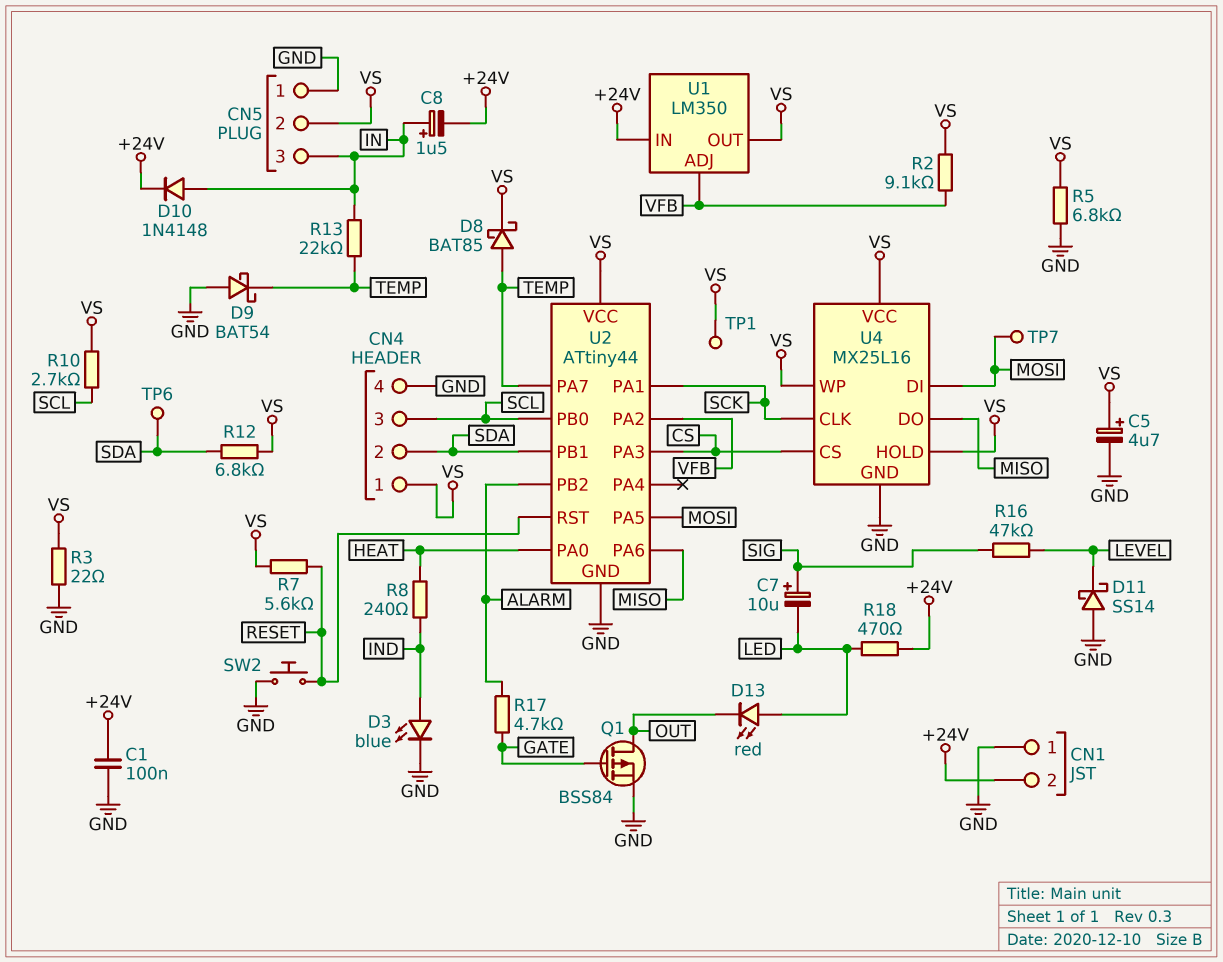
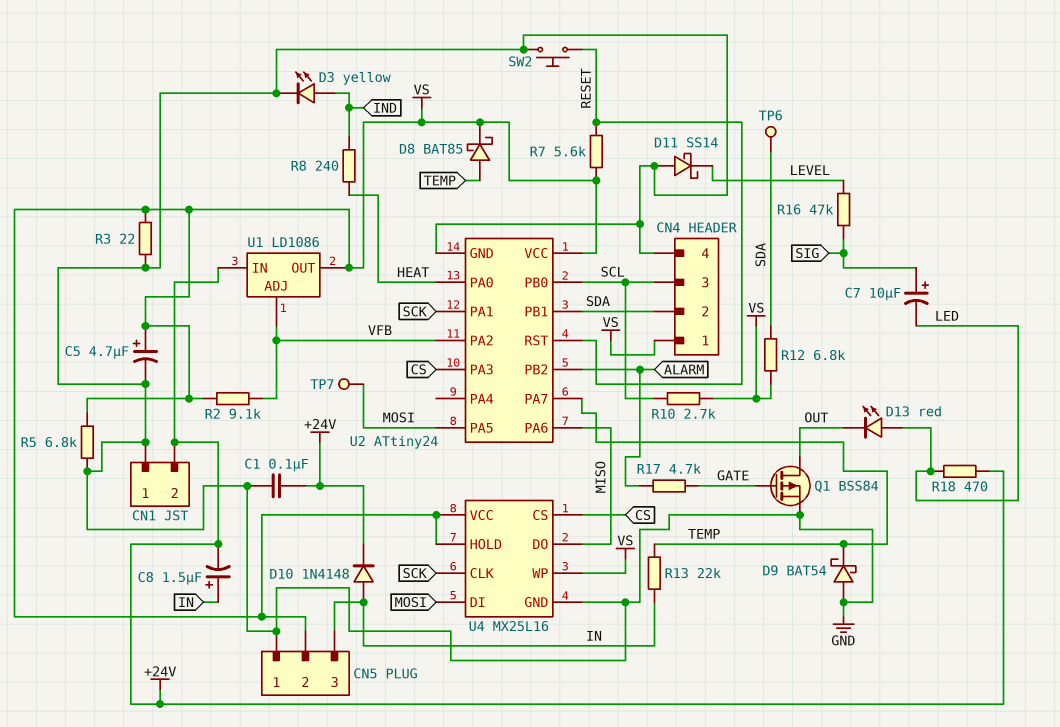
D3: LED blue (A IND, K GND) -> LED yellow (A IND, K GND)
TP1: test point (VS) -> none
U1: LM350 -> LD1086
U2: ATtiny44 -> ATtiny24

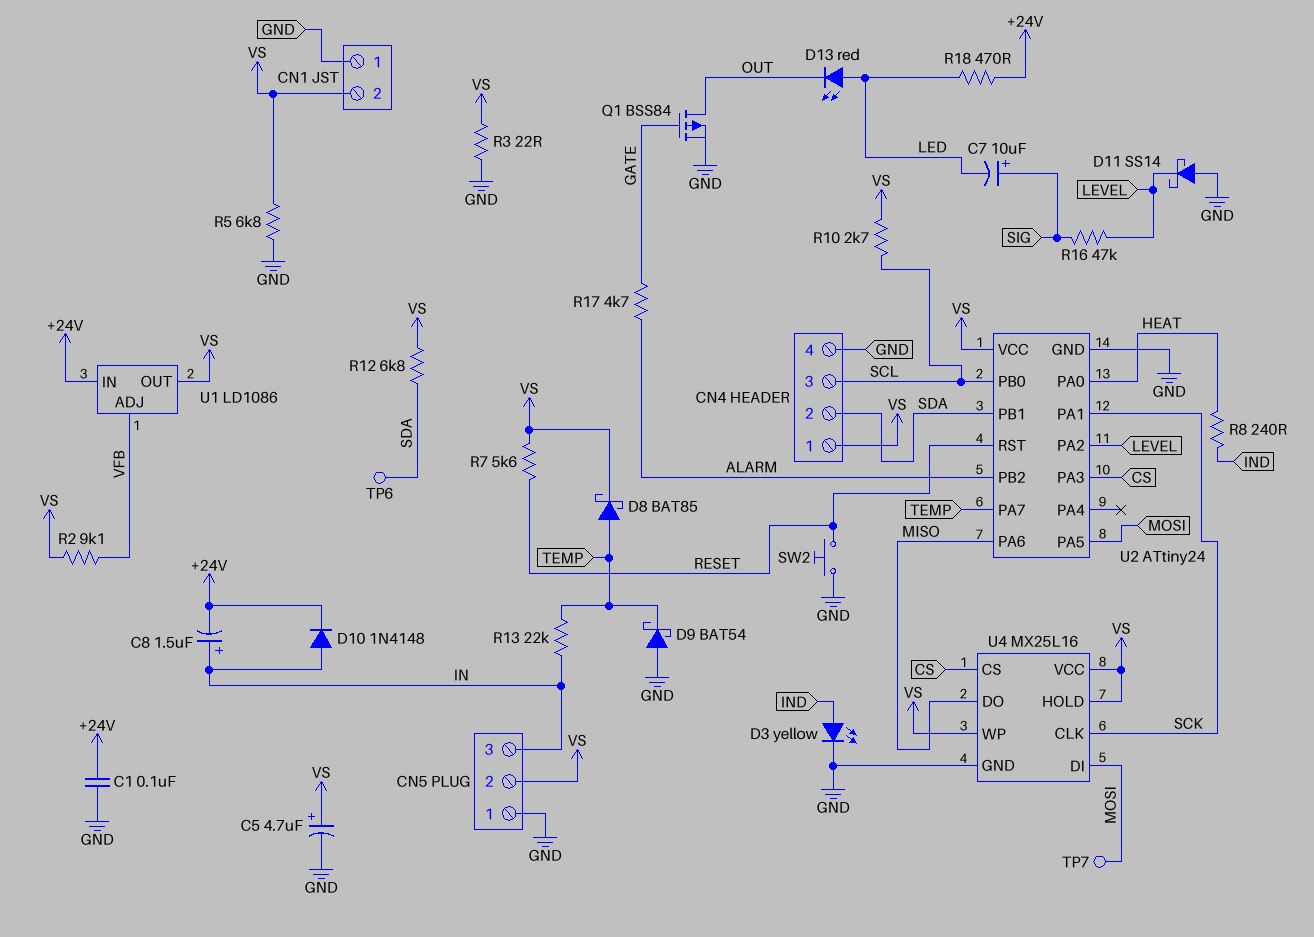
CN1 pin 2: +24V -> VS
U2 pin PA2: VFB -> LEVEL

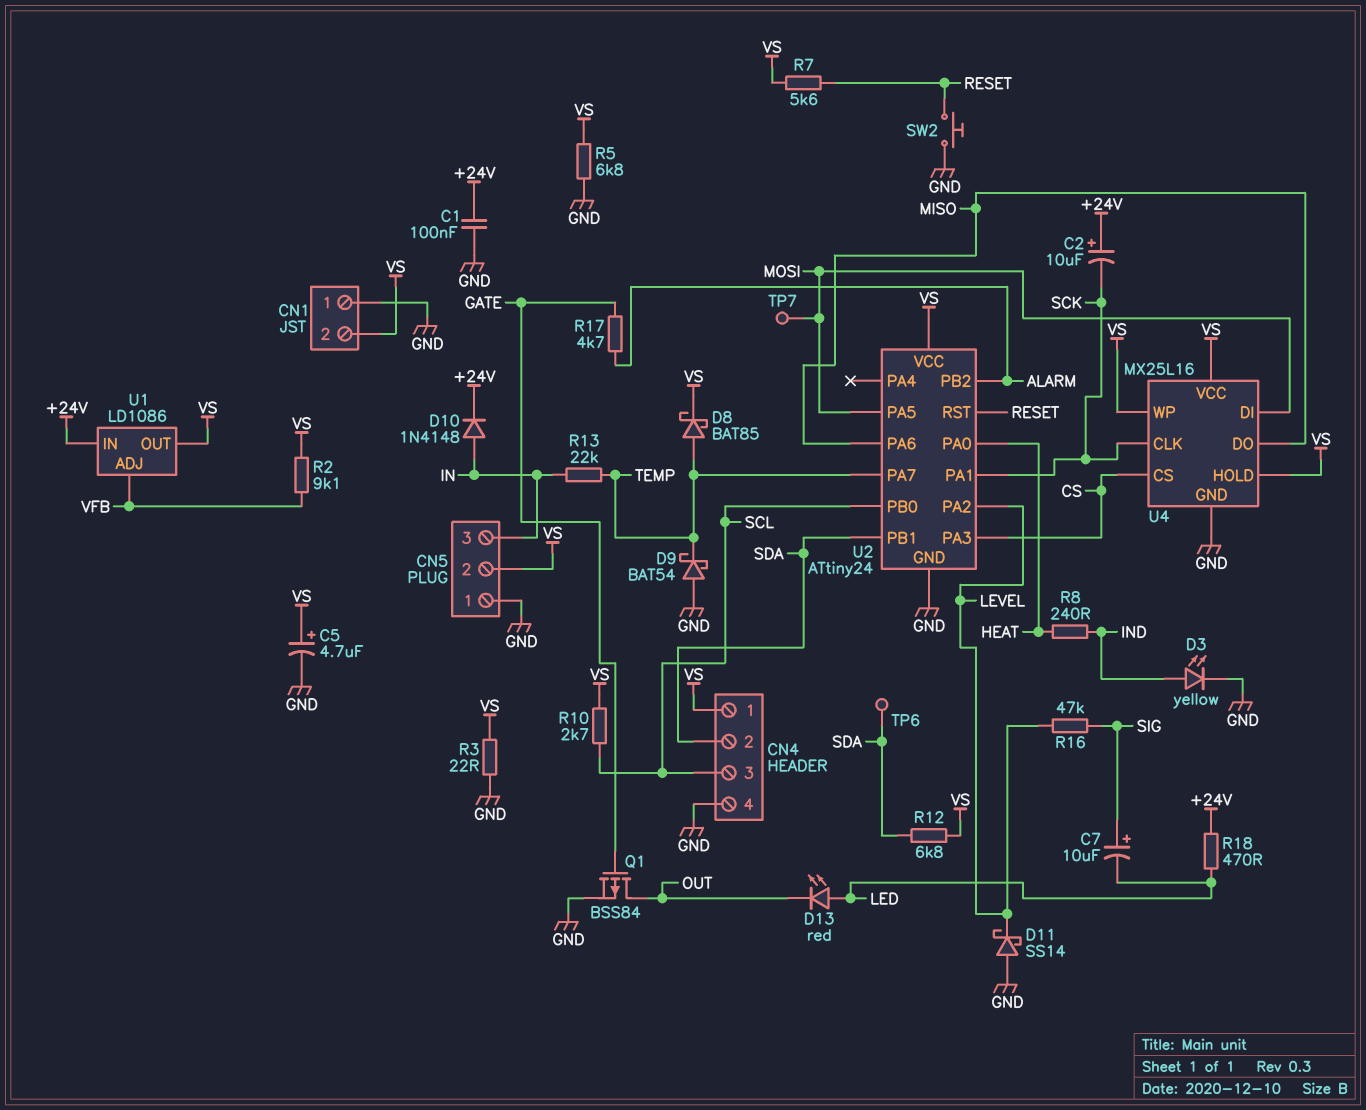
C2: none -> 10uF (plus +24V, minus SCK)
C8: 1.5uF (plus IN, minus +24V) -> none

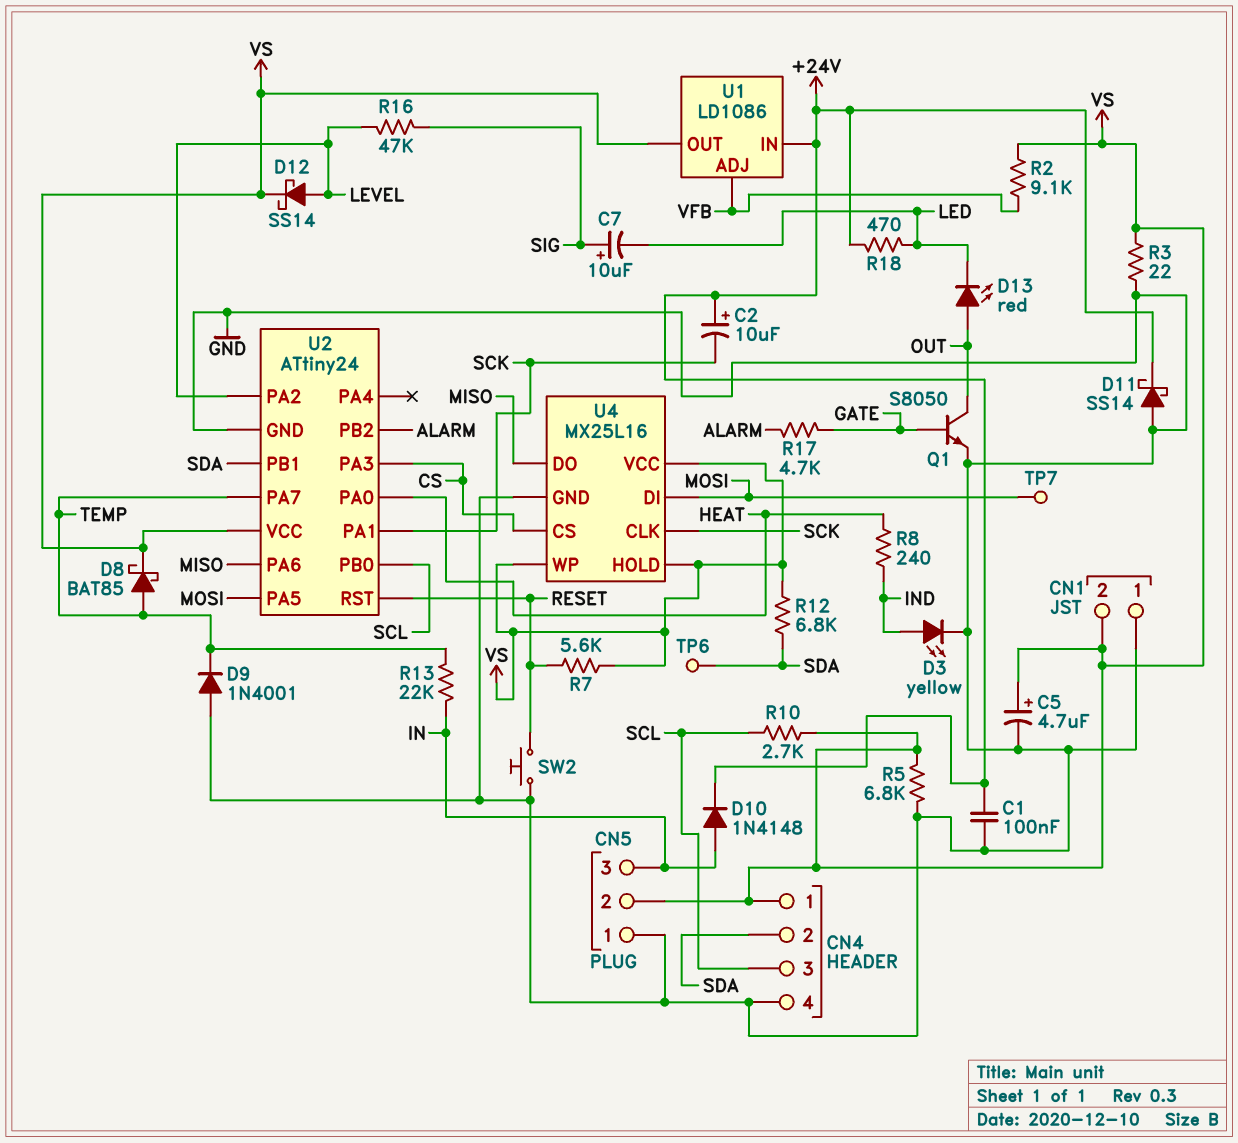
D9: schottky BAT54 (A GND, K TEMP) -> diode 1N4001 (A GND, K TEMP)
D11: schottky SS14 (A GND, K LEVEL) -> schottky SS14 (A GND, K +24V)
D12: none -> schottky SS14 (A LEVEL, K VS)
D13: LED red (A LED, K OUT) -> LED red (A OUT, K LED)
Q1: PMOS BSS84 (G GATE, D OUT, S GND) -> NPN S8050 (B GATE, C OUT, E GND)

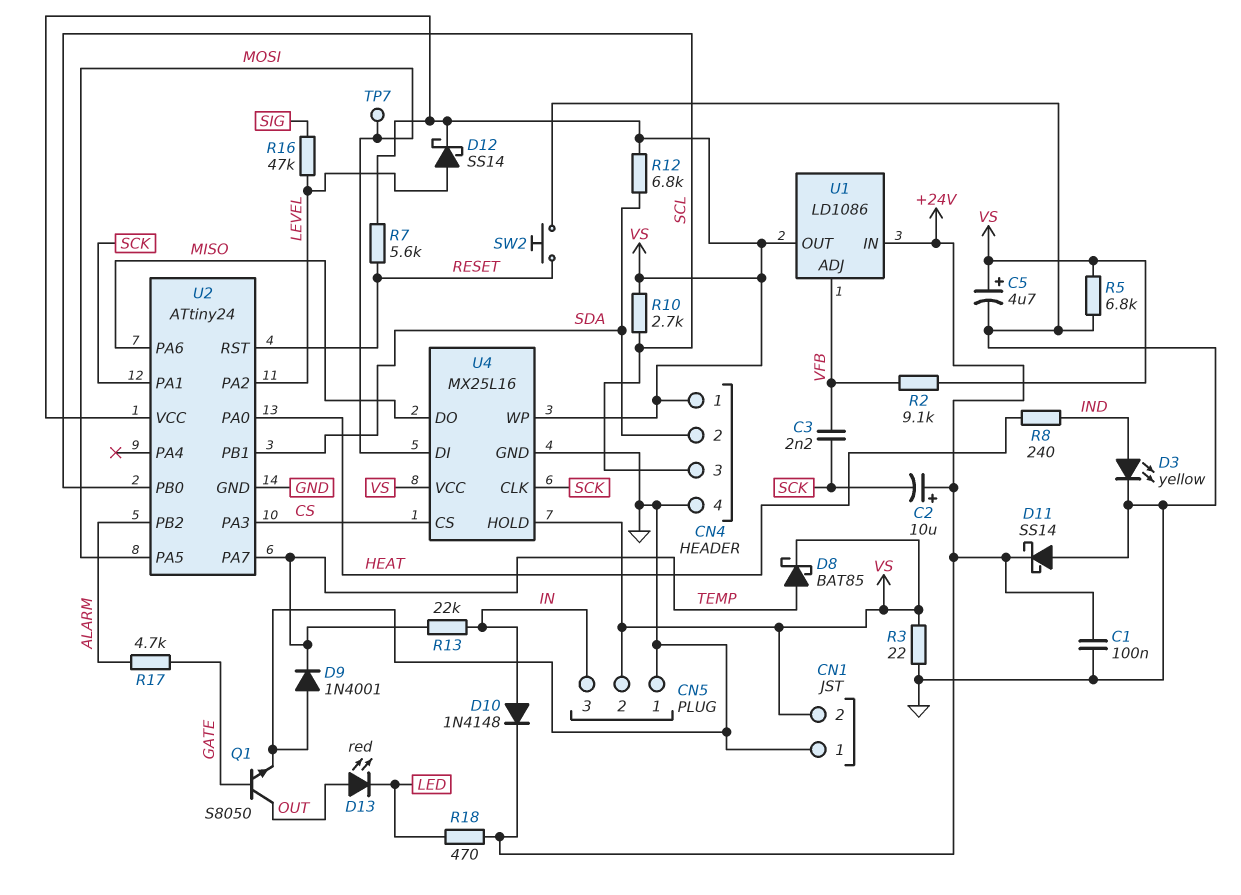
C3: none -> 2.2nF (SCK, VFB)
C7: 10uF (plus SIG, minus LED) -> none
TP6: test point (SDA) -> none

